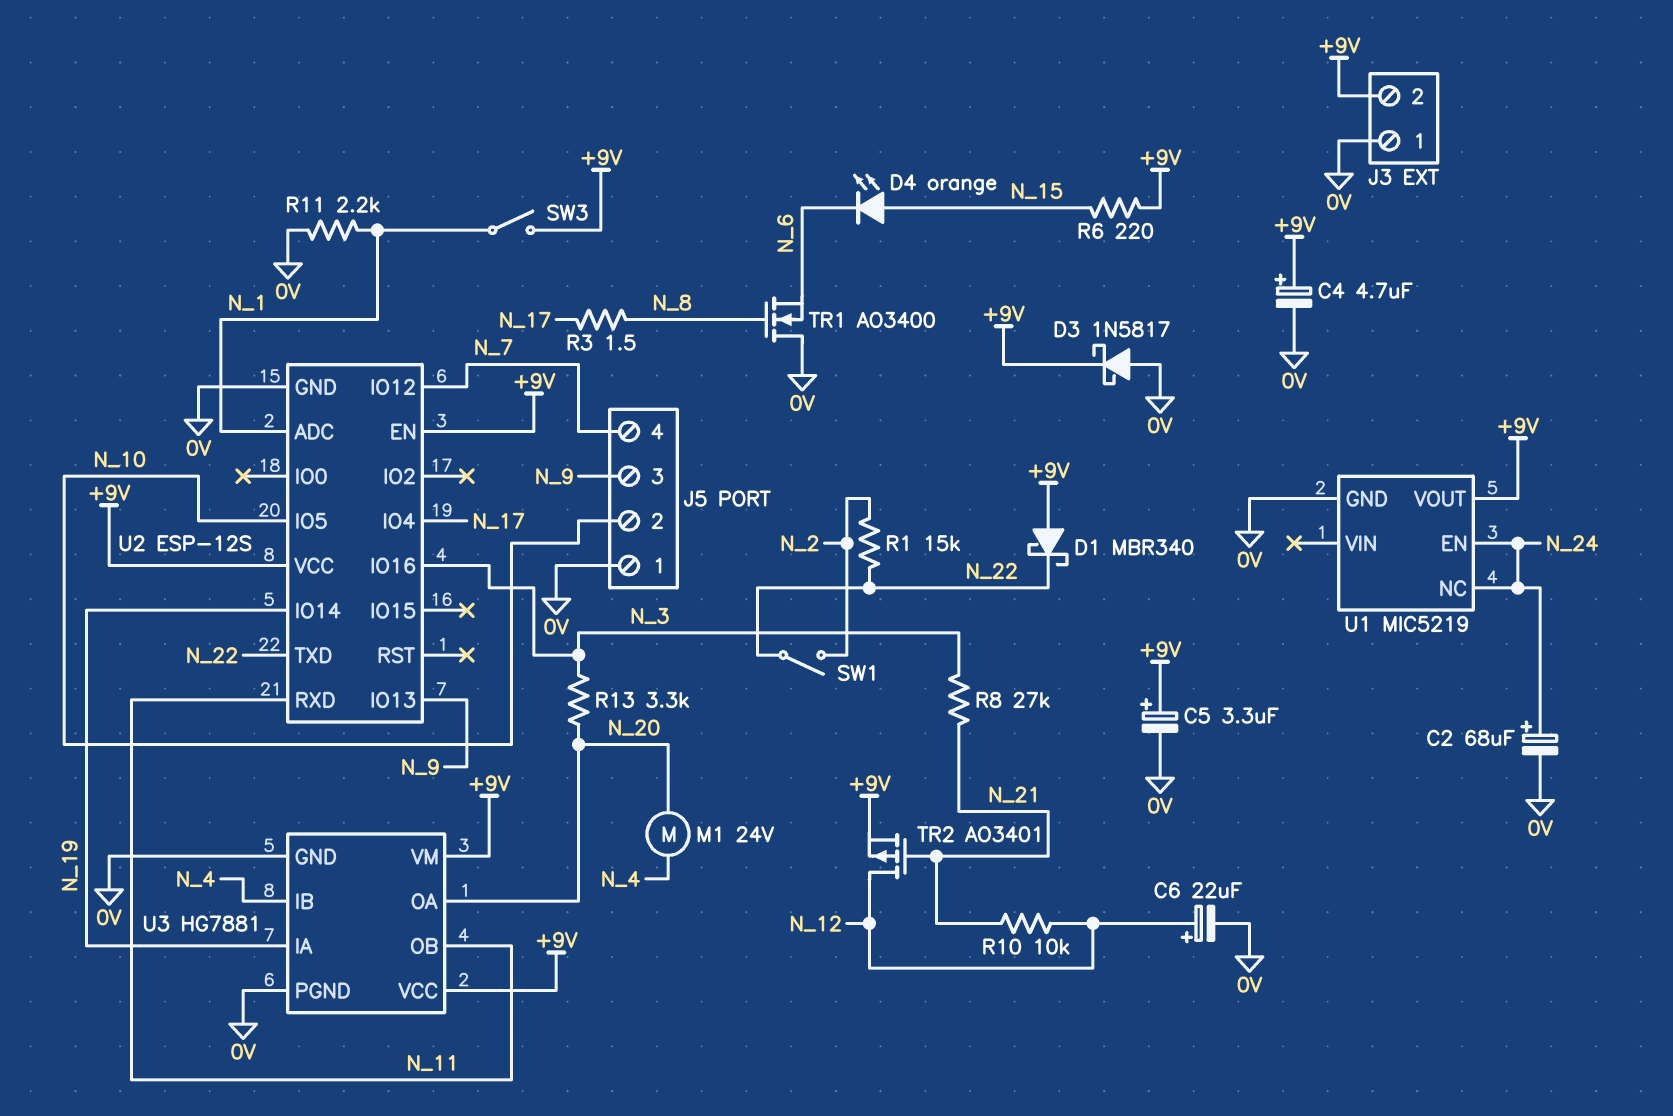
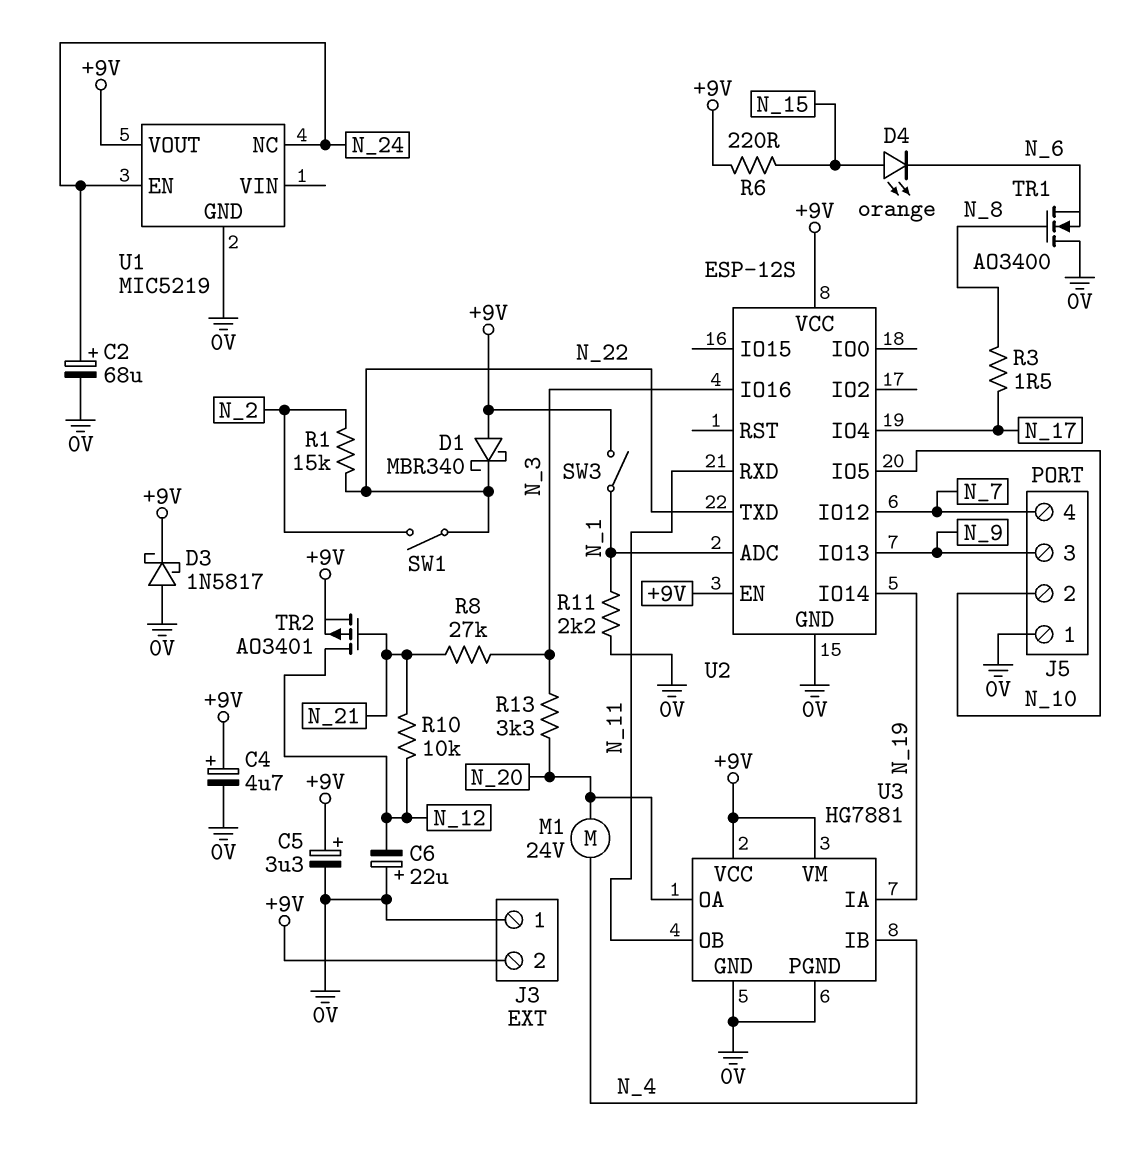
C6: 22uF (plus N_12, minus 0V) -> 22uF (plus 0V, minus N_12)

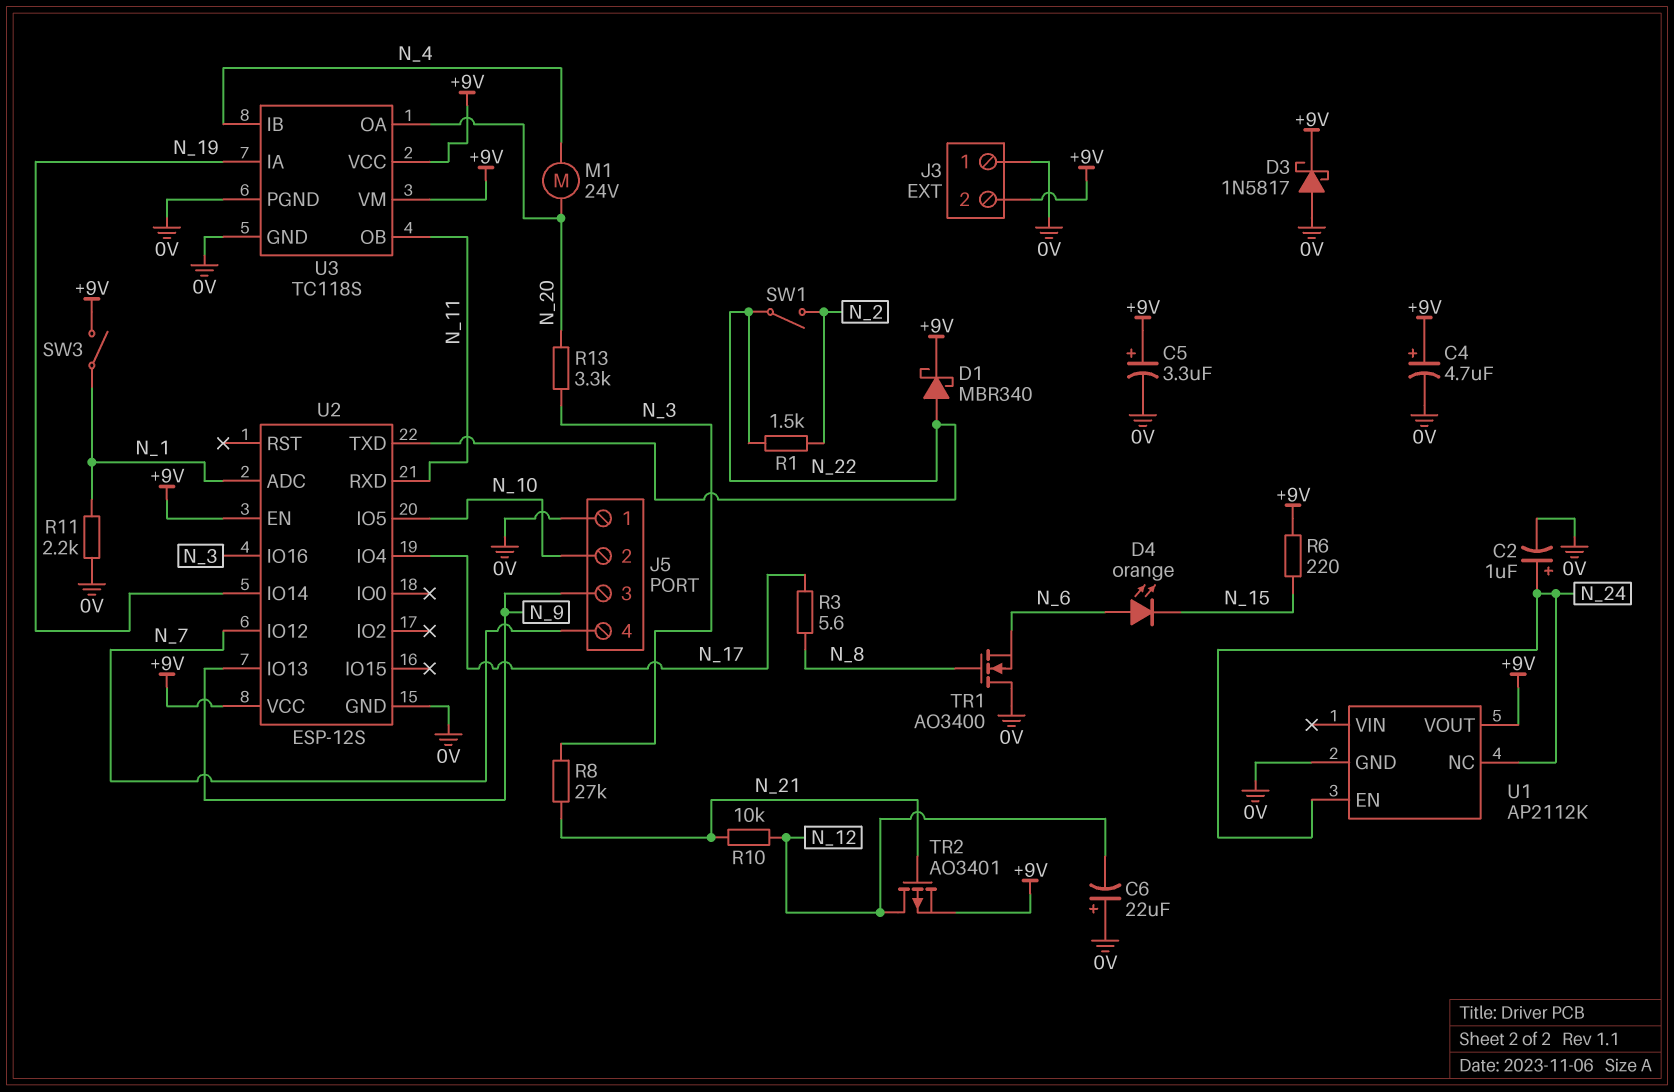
C2: 68uF (plus N_24, minus 0V) -> 1uF (plus N_24, minus 0V)
D1: schottky MBR340 (A +9V, K N_22) -> schottky MBR340 (A N_22, K +9V)
D4: LED orange (A N_15, K N_6) -> LED orange (A N_6, K N_15)
R1: 15k (N_2, N_22) -> 1.5k (N_2, N_22)
R3: 1.5 (N_8, N_17) -> 5.6 (N_8, N_17)
U1: MIC5219 -> AP2112K
U3: HG7881 -> TC118S

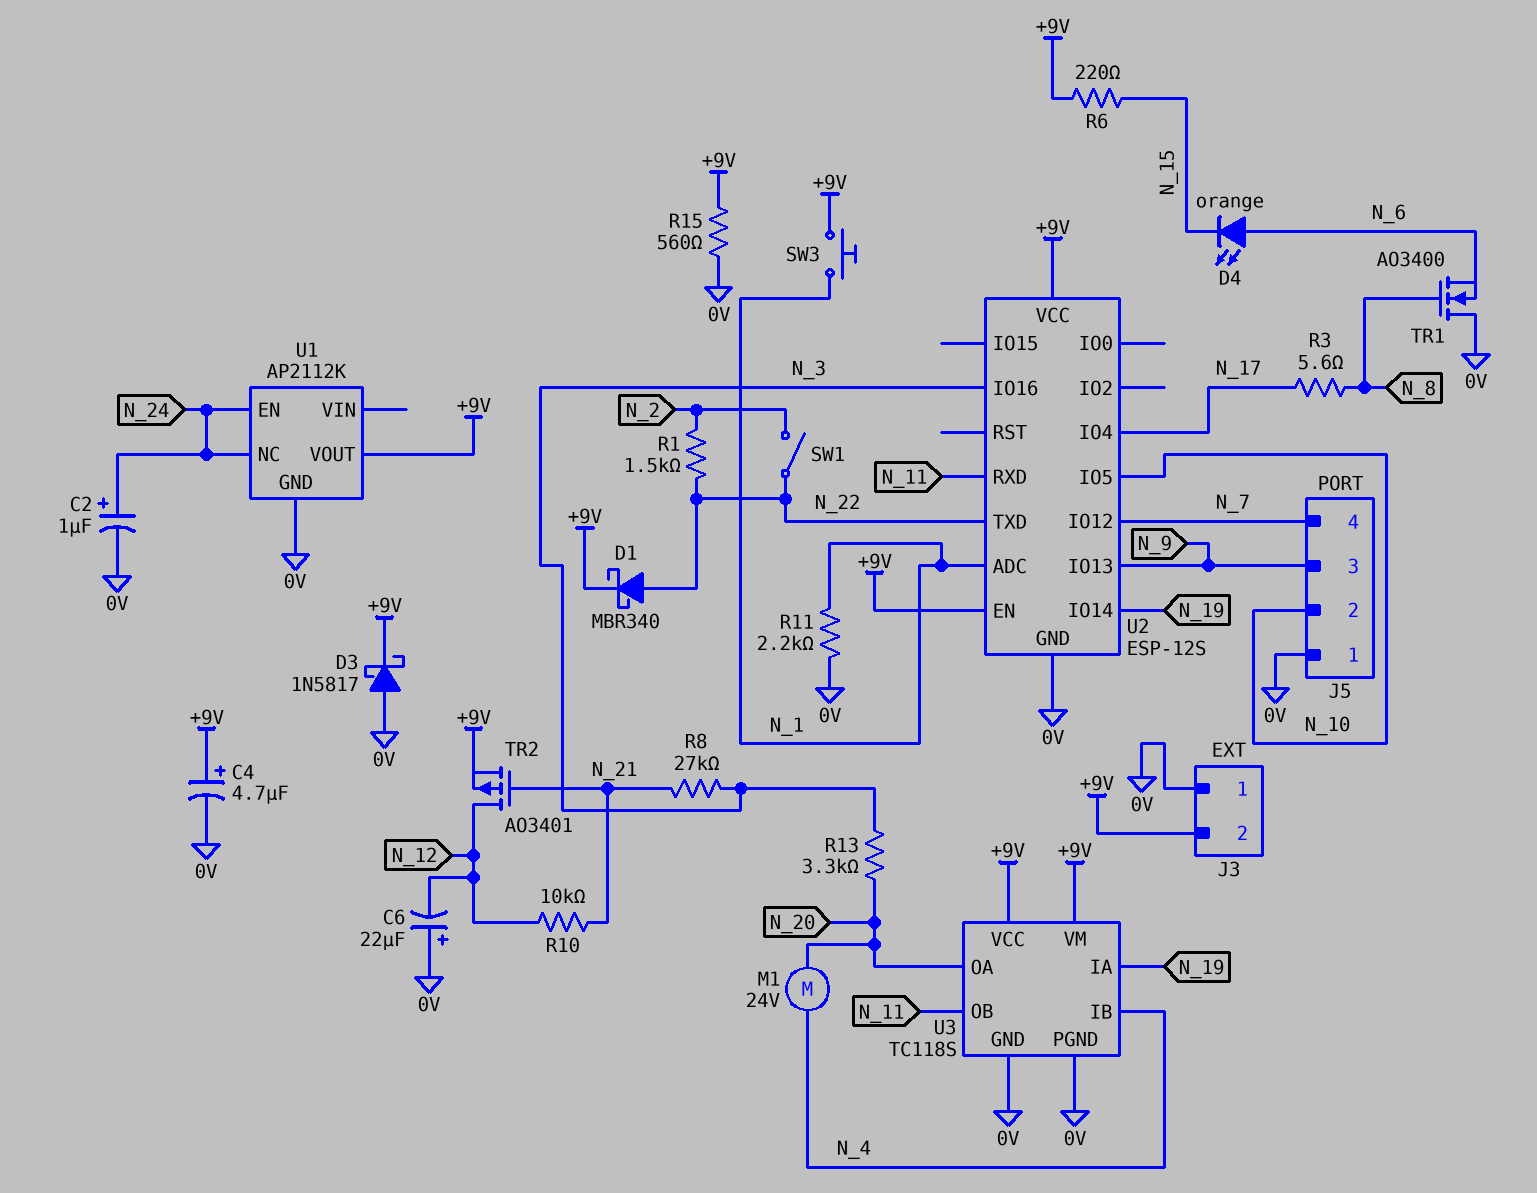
C5: 3.3uF (plus +9V, minus 0V) -> none
R15: none -> 560 (+9V, 0V)
SW3: switch (+9V, N_1) -> button (+9V, N_1)

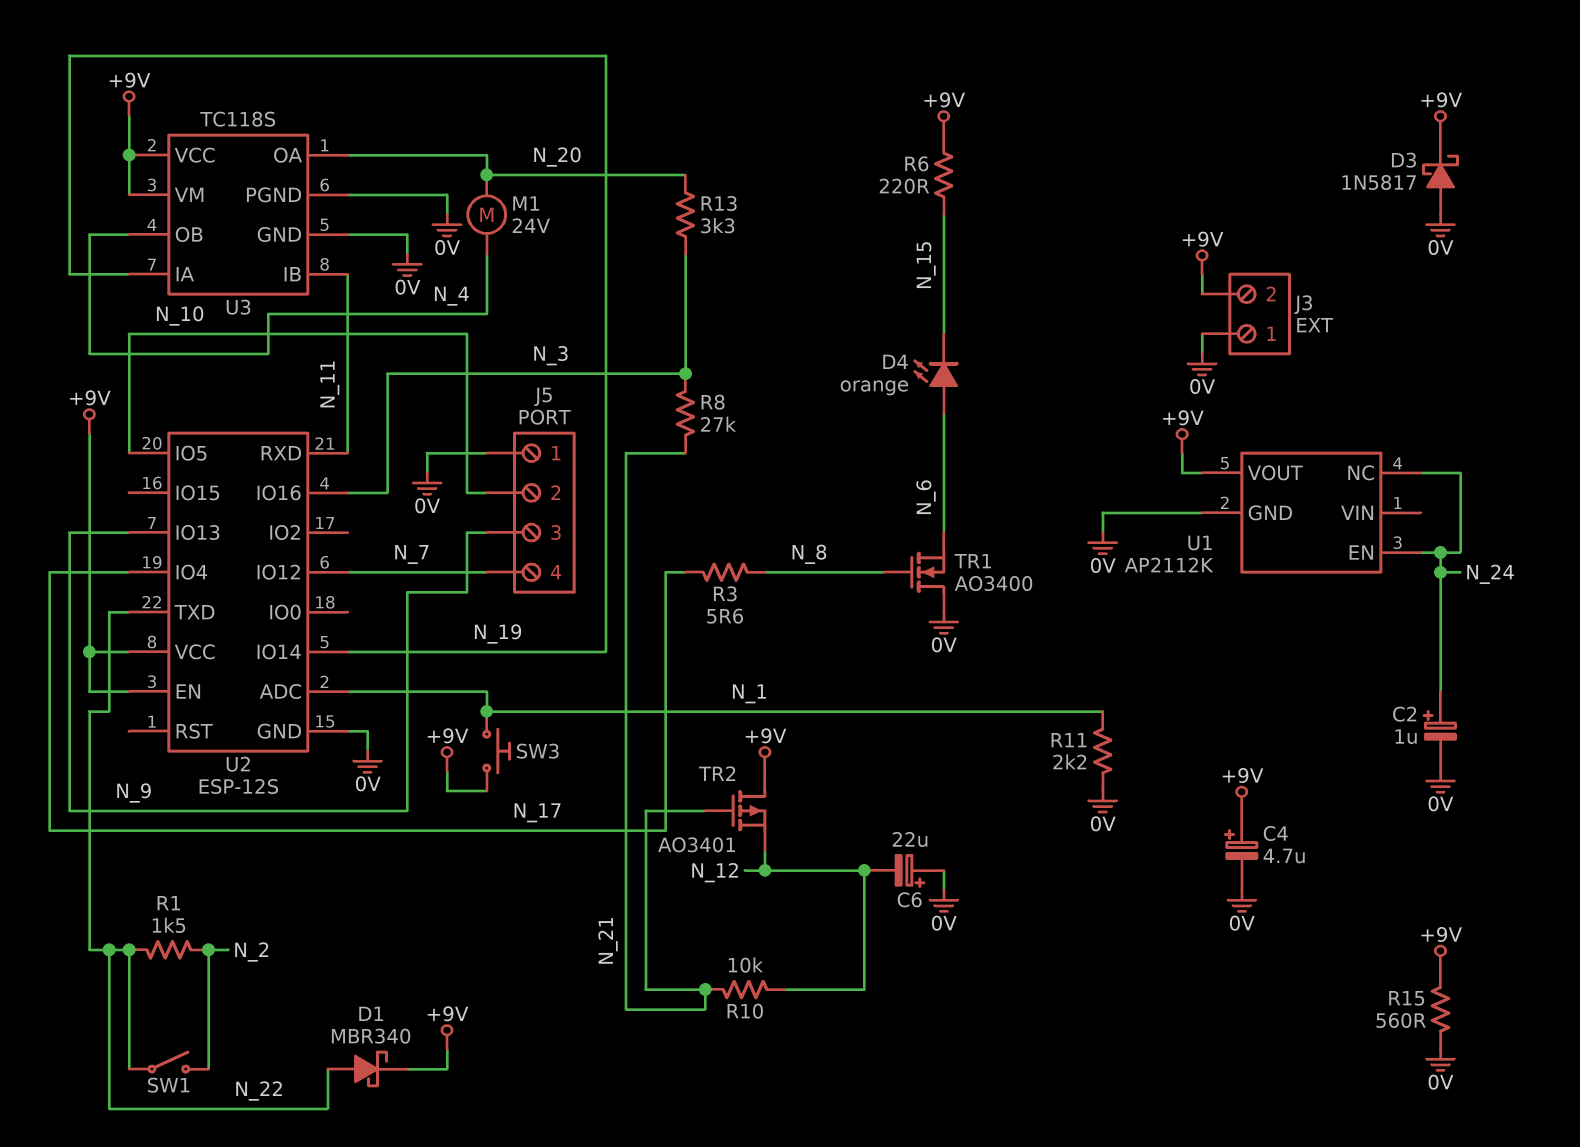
TR2: PMOS AO3401 (G N_21, D N_12, S +9V) -> PMOS AO3401 (G N_21, D +9V, S N_12)
U3 pin IB: N_4 -> N_11
U3 pin OB: N_11 -> N_4

